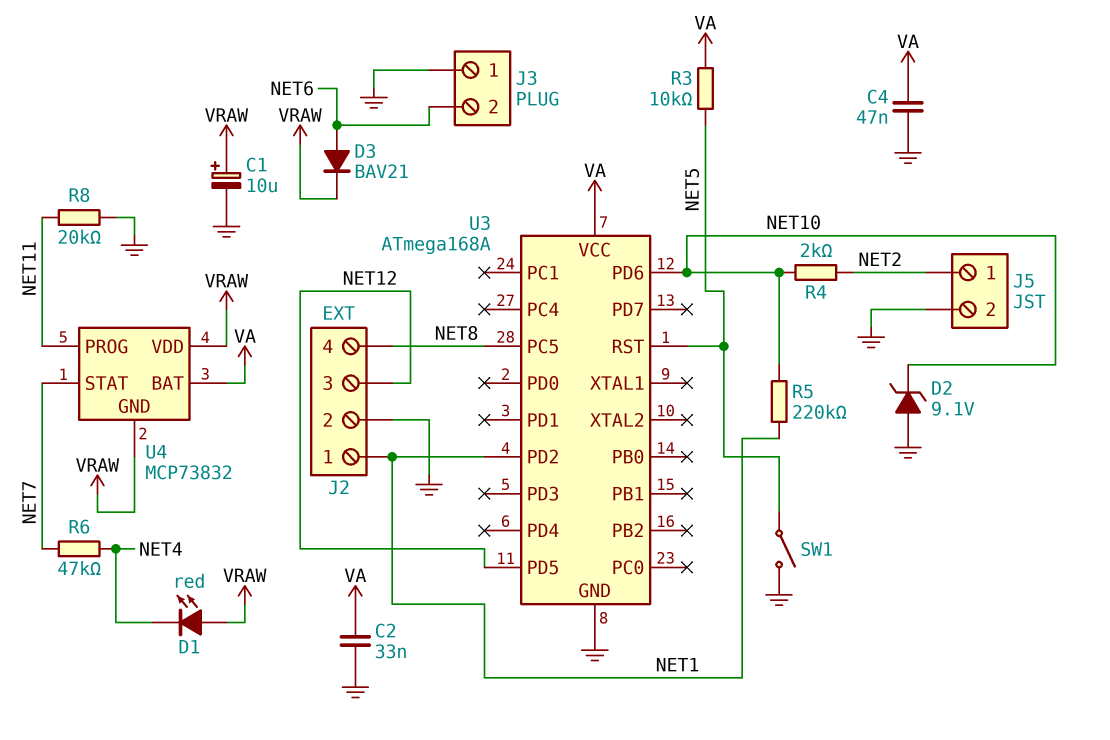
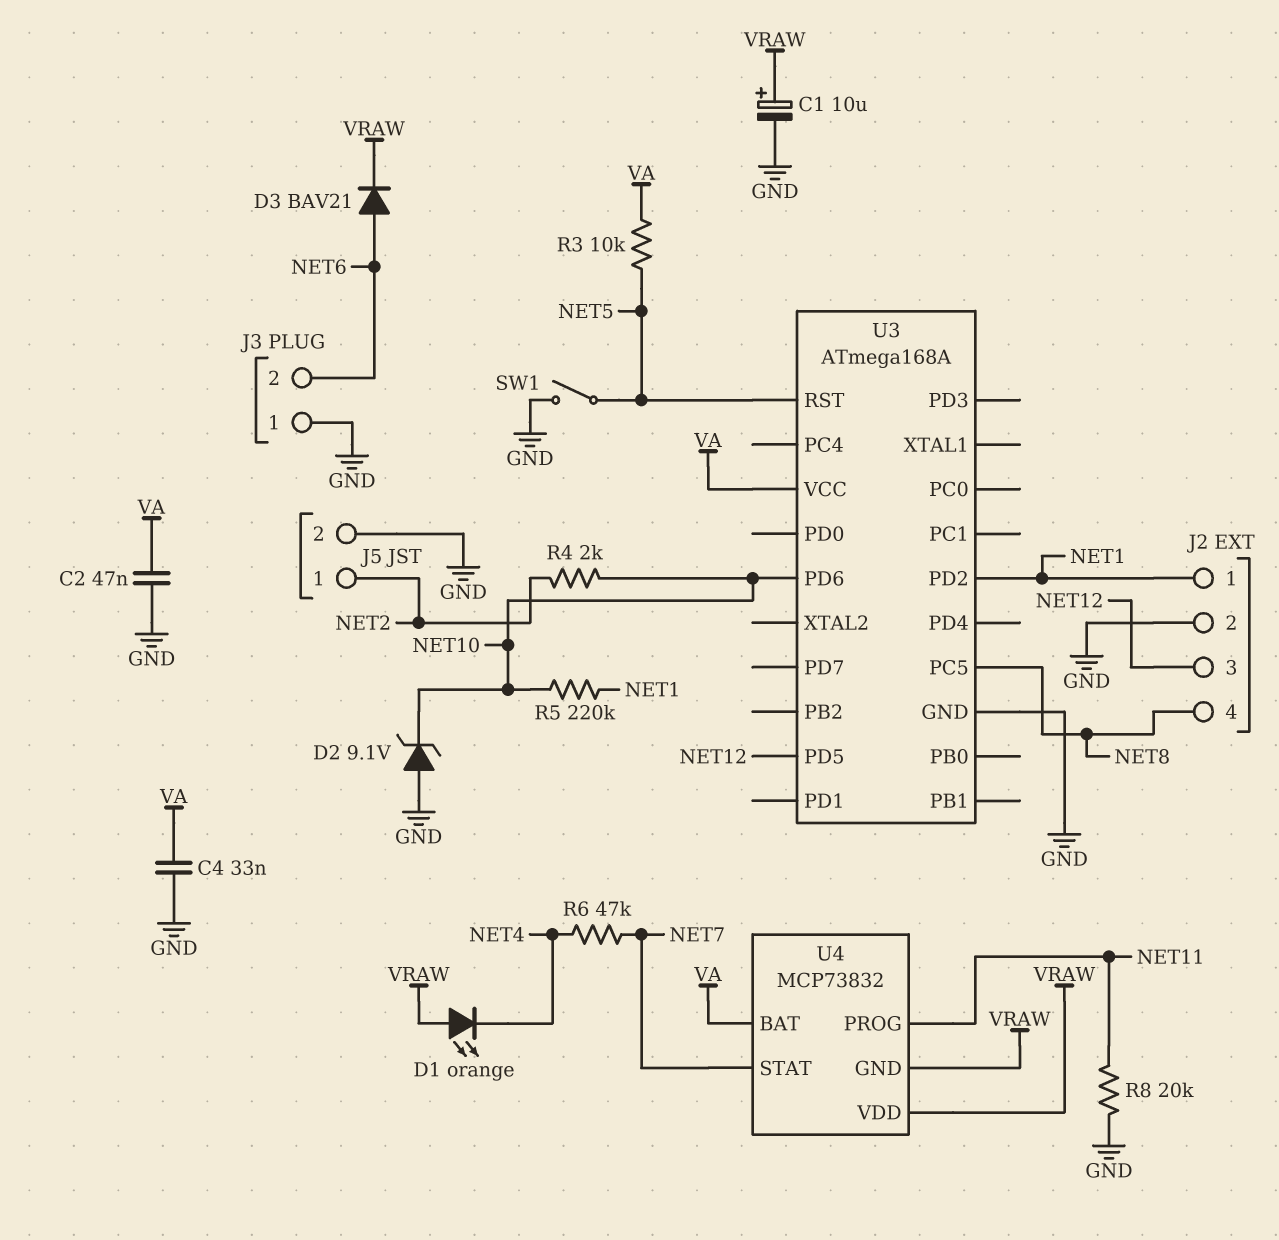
C2: 33nF (GND, VA) -> 47nF (GND, VA)
C4: 47nF (GND, VA) -> 33nF (GND, VA)
D1: LED red (A VRAW, K NET4) -> LED orange (A VRAW, K NET4)

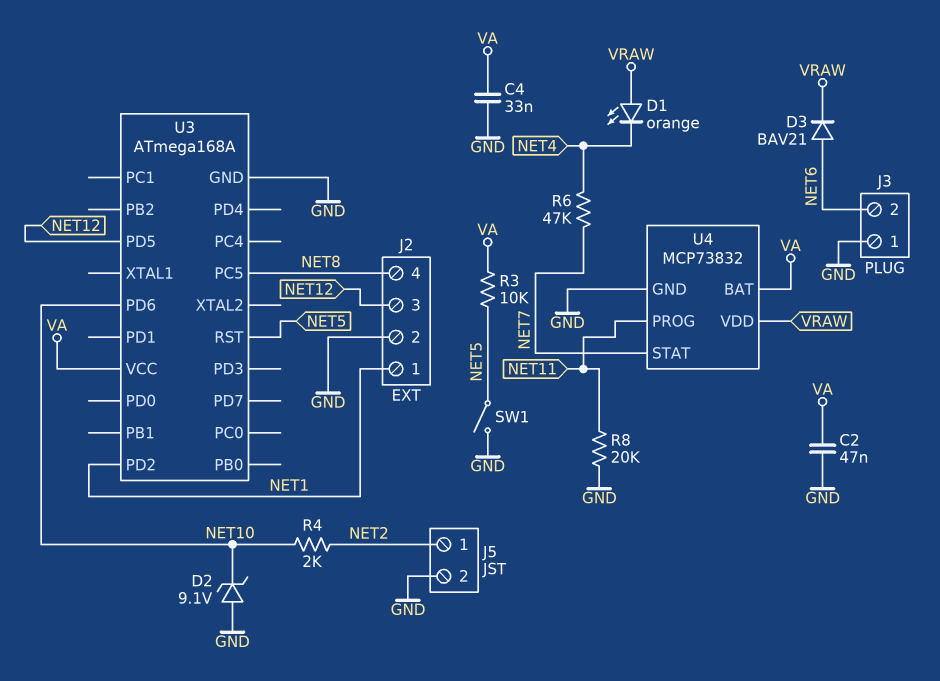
C1: 10uF (plus VRAW, minus GND) -> none
R5: 220k (NET1, NET10) -> none
U4 pin GND: VRAW -> GND

